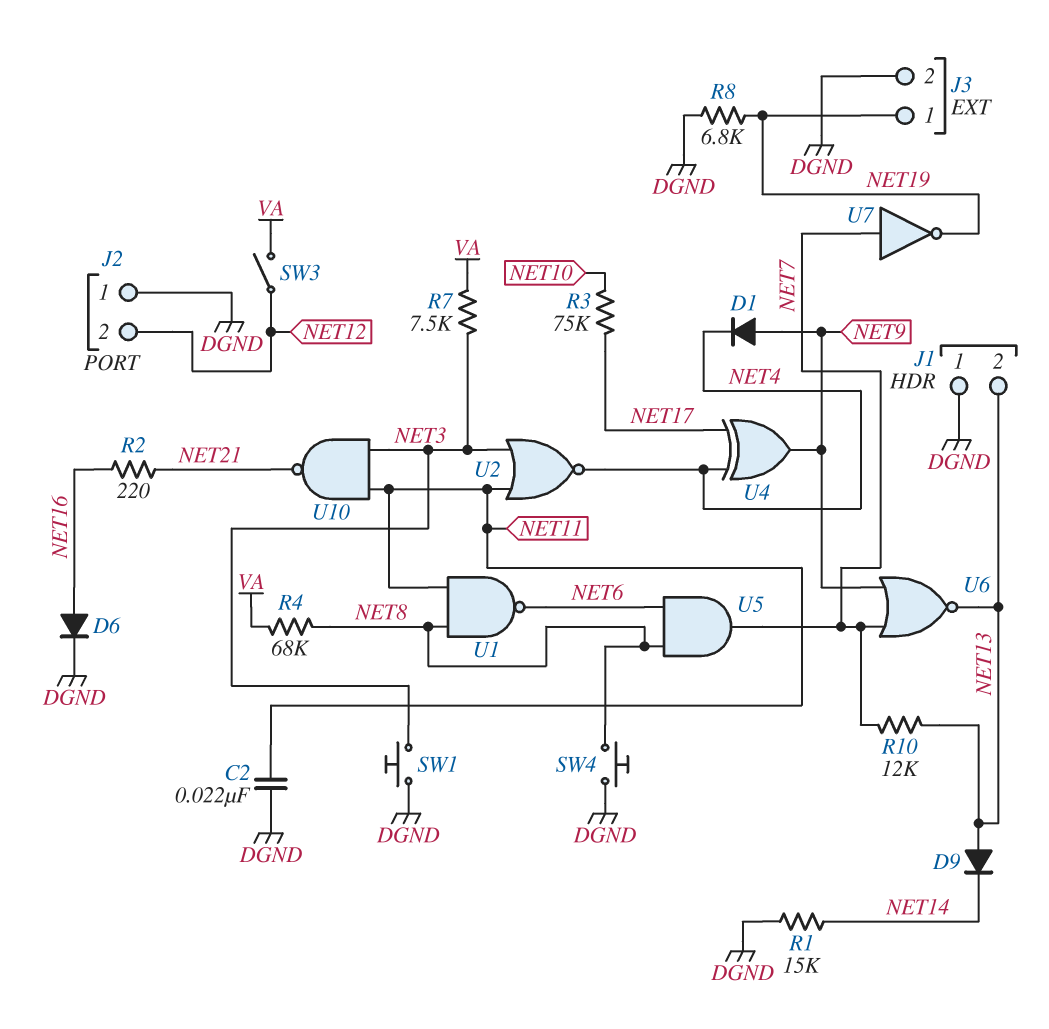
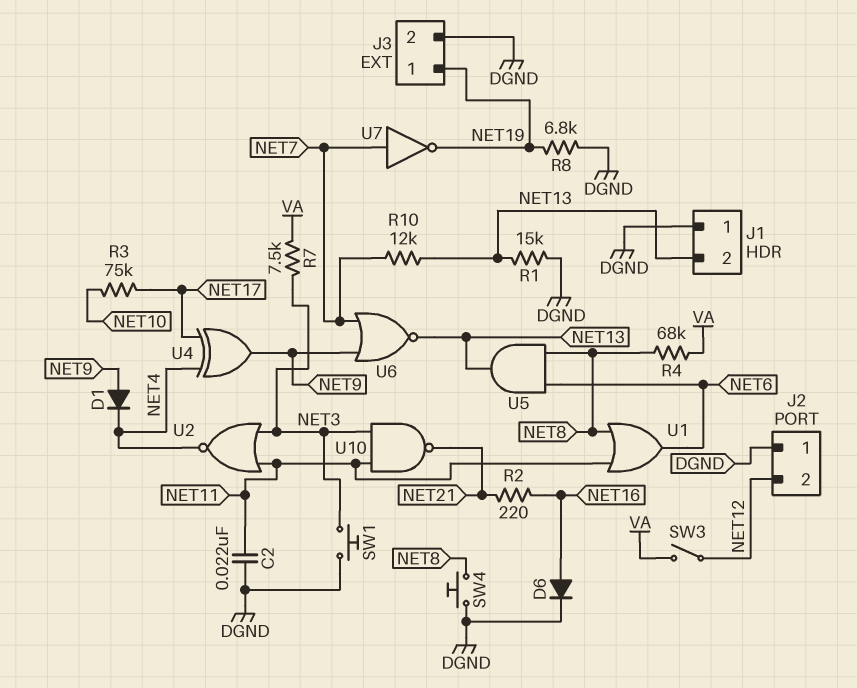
D9: diode (A NET13, K NET14) -> none
R1: 15k (DGND, NET14) -> 15k (DGND, NET13)
U1: NAND (in NET8, in NET11, out NET6) -> OR (in NET8, in NET11, out NET6)
U5: AND (in NET6, in NET8, out NET7) -> AND (in NET6, in NET8, out NET13)

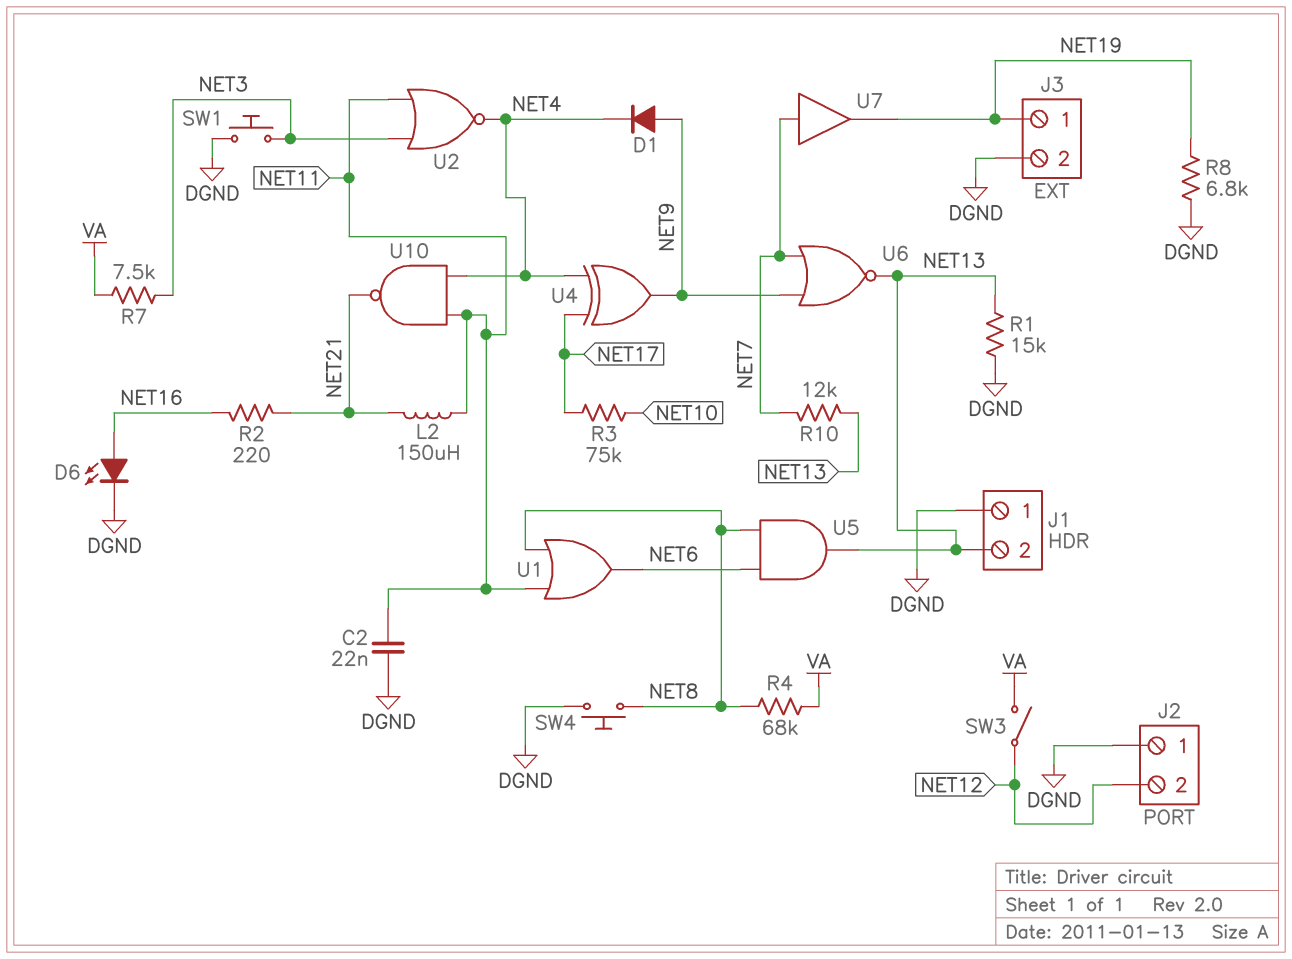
D6: diode (A NET16, K DGND) -> LED (A NET16, K DGND)
L2: none -> 150uH (NET11, NET21)
U7: NOT (in NET7, out NET19) -> buffer (in NET7, out NET19)
U10: NAND (in NET3, in NET11, out NET21) -> NAND (in NET4, in NET11, out NET21)

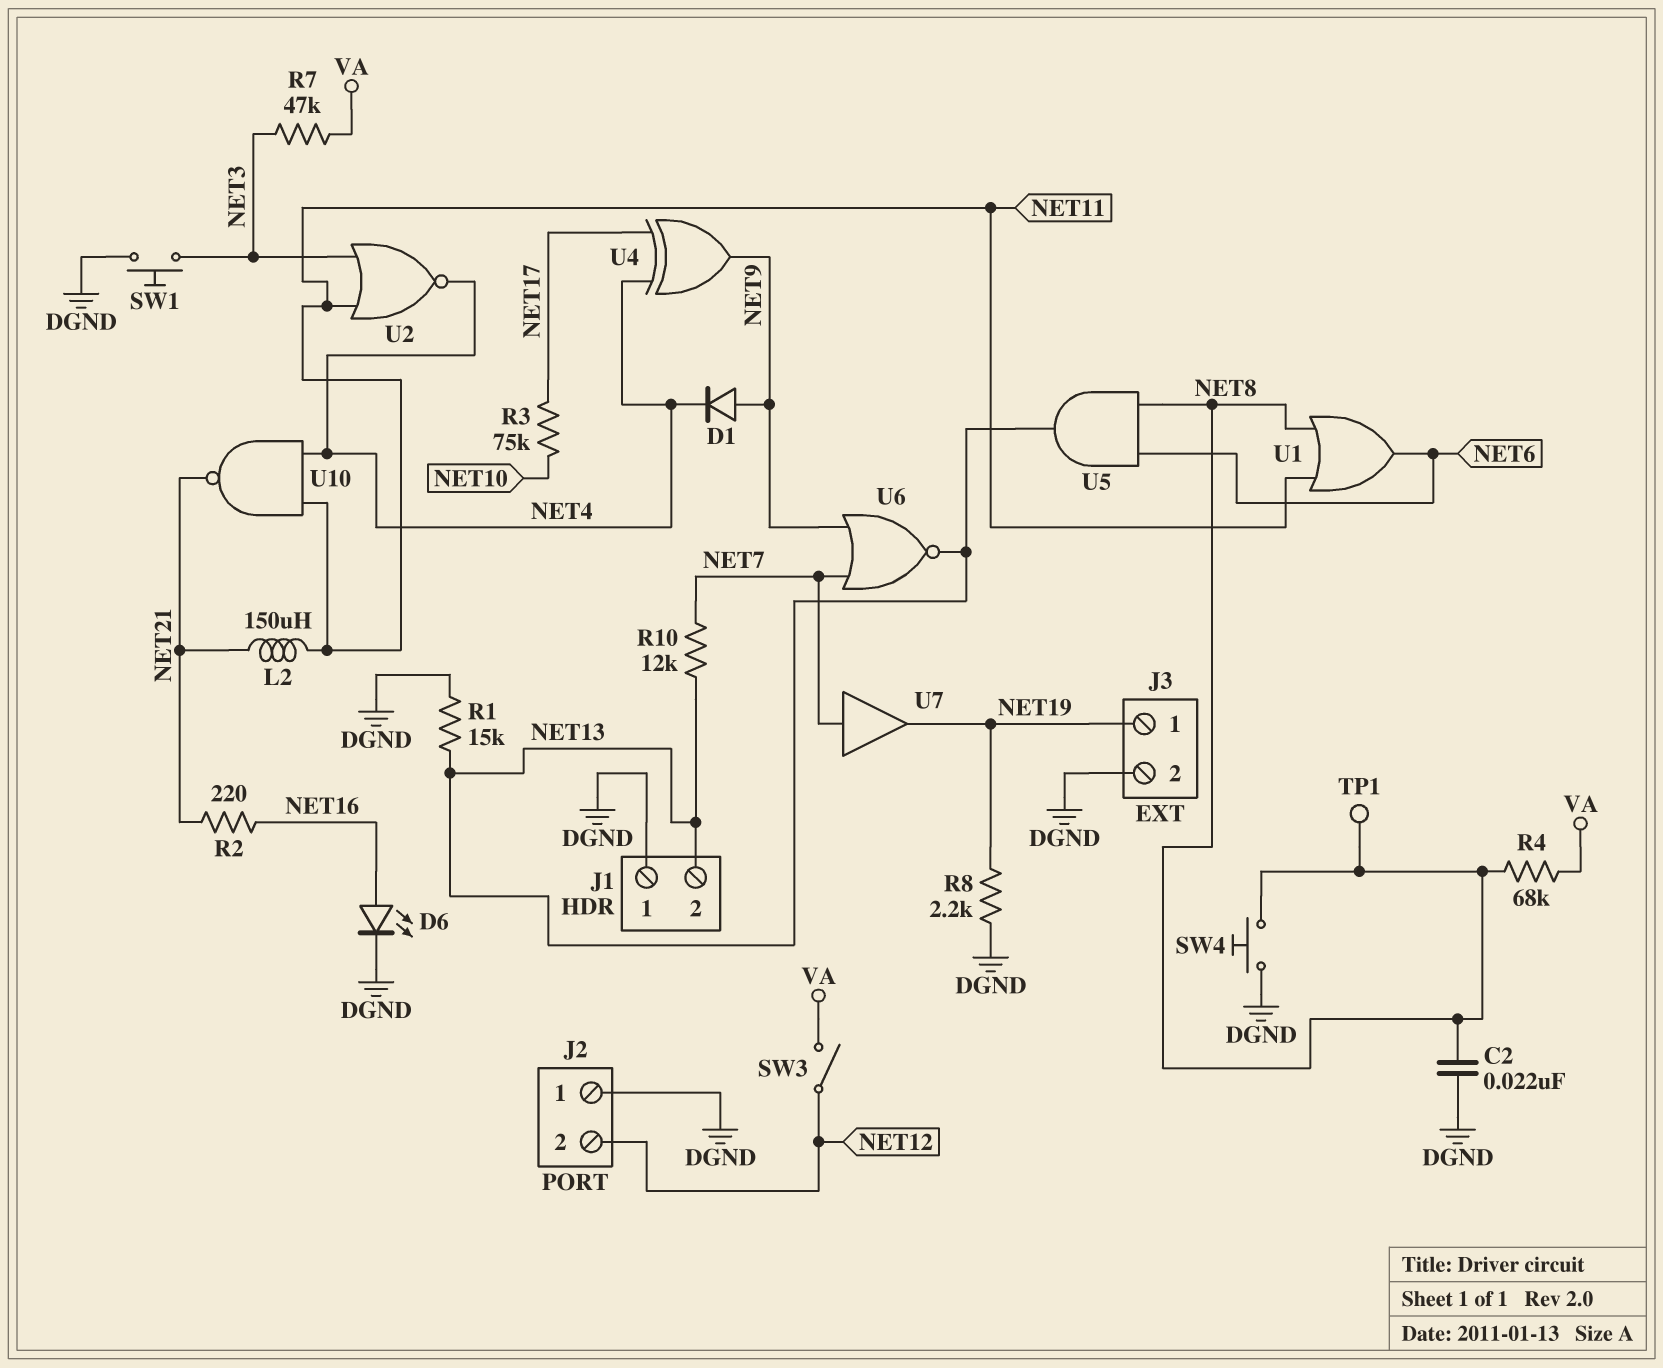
C2: 22nF (DGND, NET11) -> 22nF (DGND, NET8)
R7: 7.5k (NET3, VA) -> 47k (NET3, VA)
R8: 6.8k (DGND, NET19) -> 2.2k (DGND, NET19)
TP1: none -> test point (NET8)

